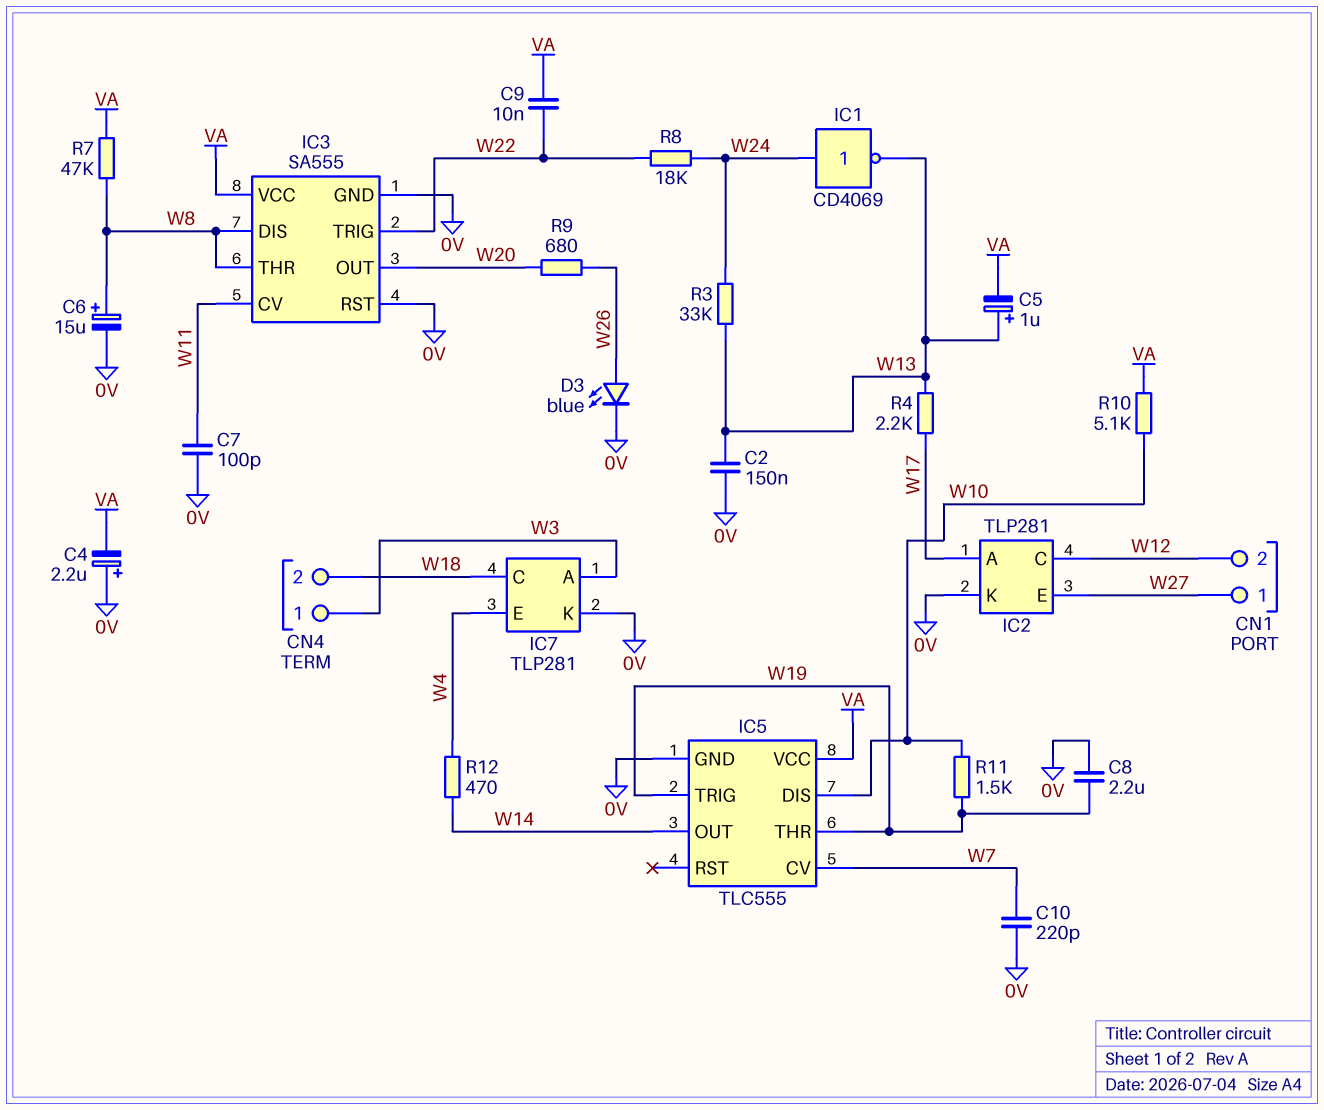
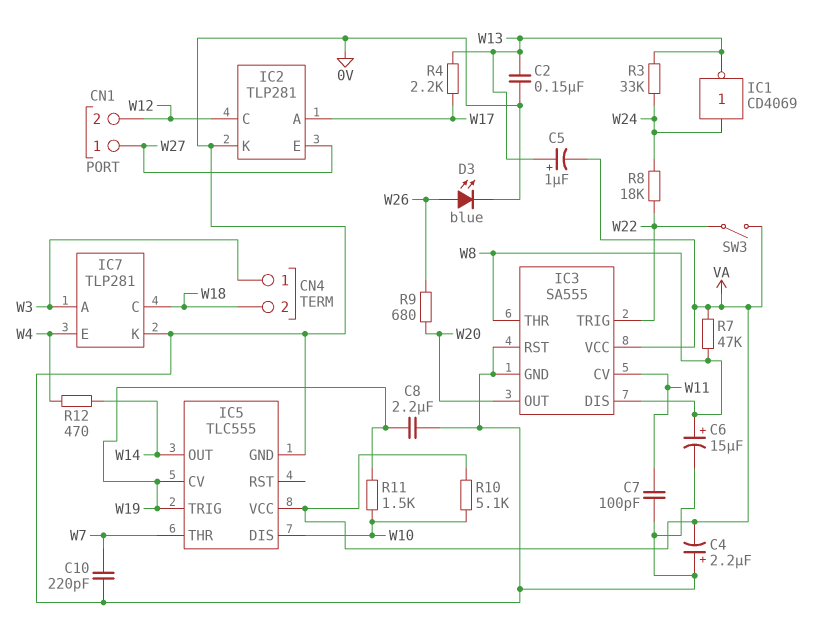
C9: 10nF (VA, W22) -> none
IC5 pin CV: W7 -> W19
IC5 pin THR: W19 -> W7
SW3: none -> switch (VA, W22)

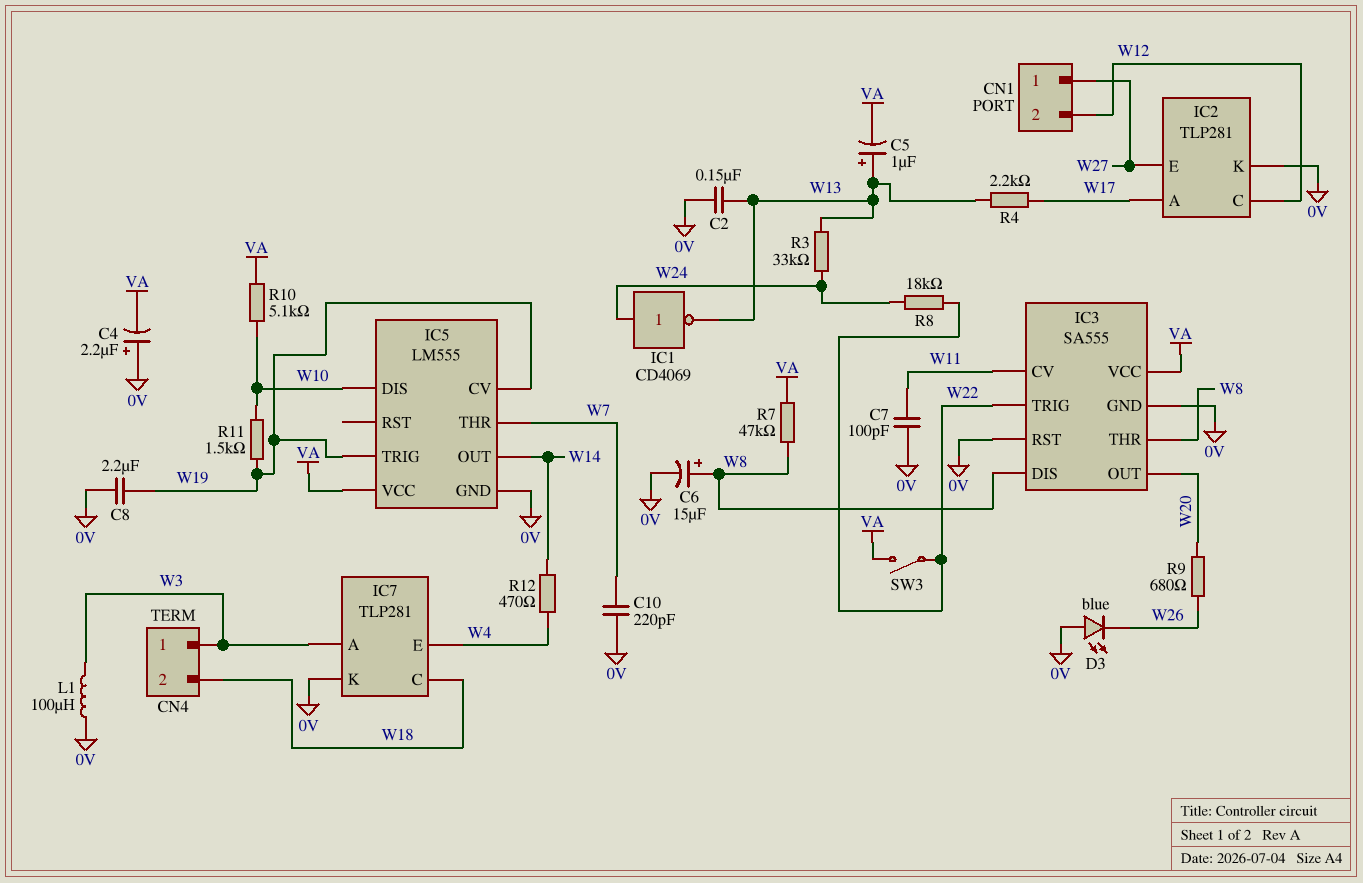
D3: LED blue (A W26, K 0V) -> LED blue (A 0V, K W26)
IC5: TLC555 -> LM555
L1: none -> 100uH (0V, W3)

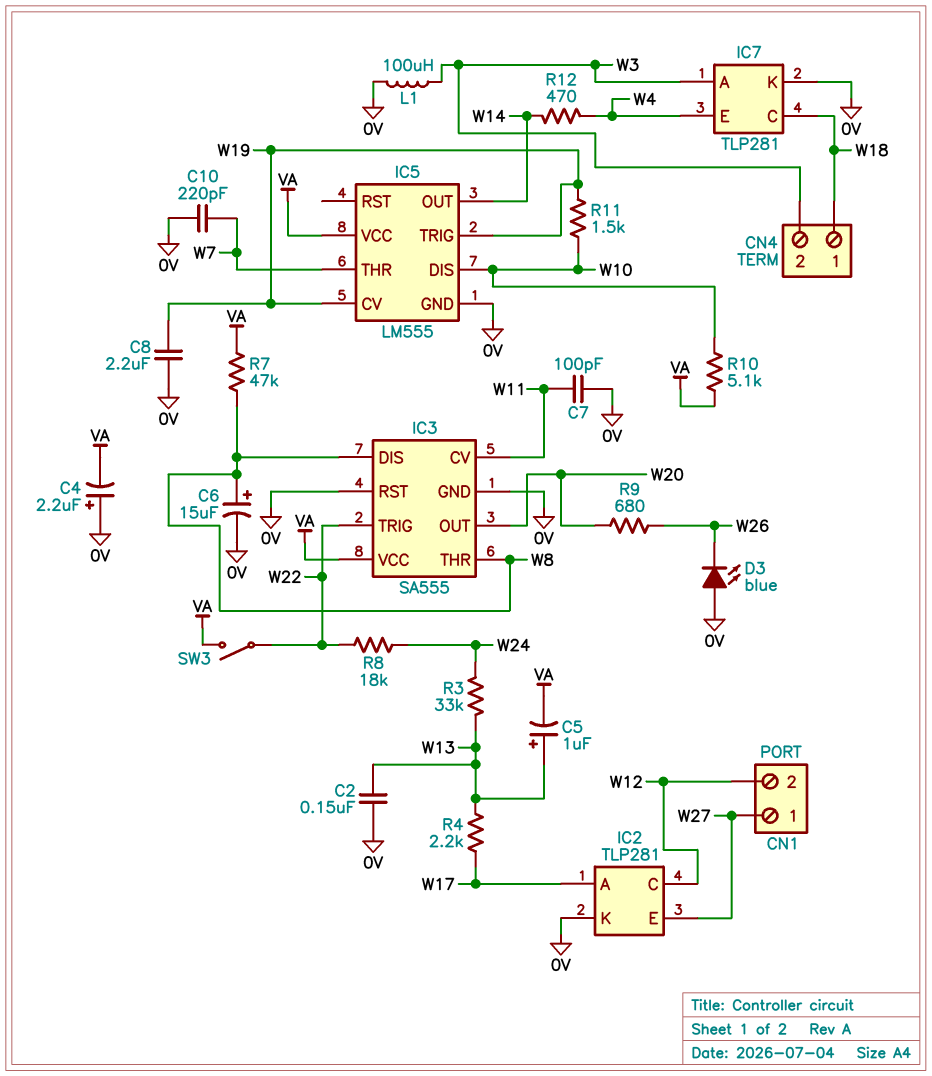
CN4 pin 1: W3 -> W18
CN4 pin 2: W18 -> W3
IC1: NOT CD4069 (in W24, out W13) -> none

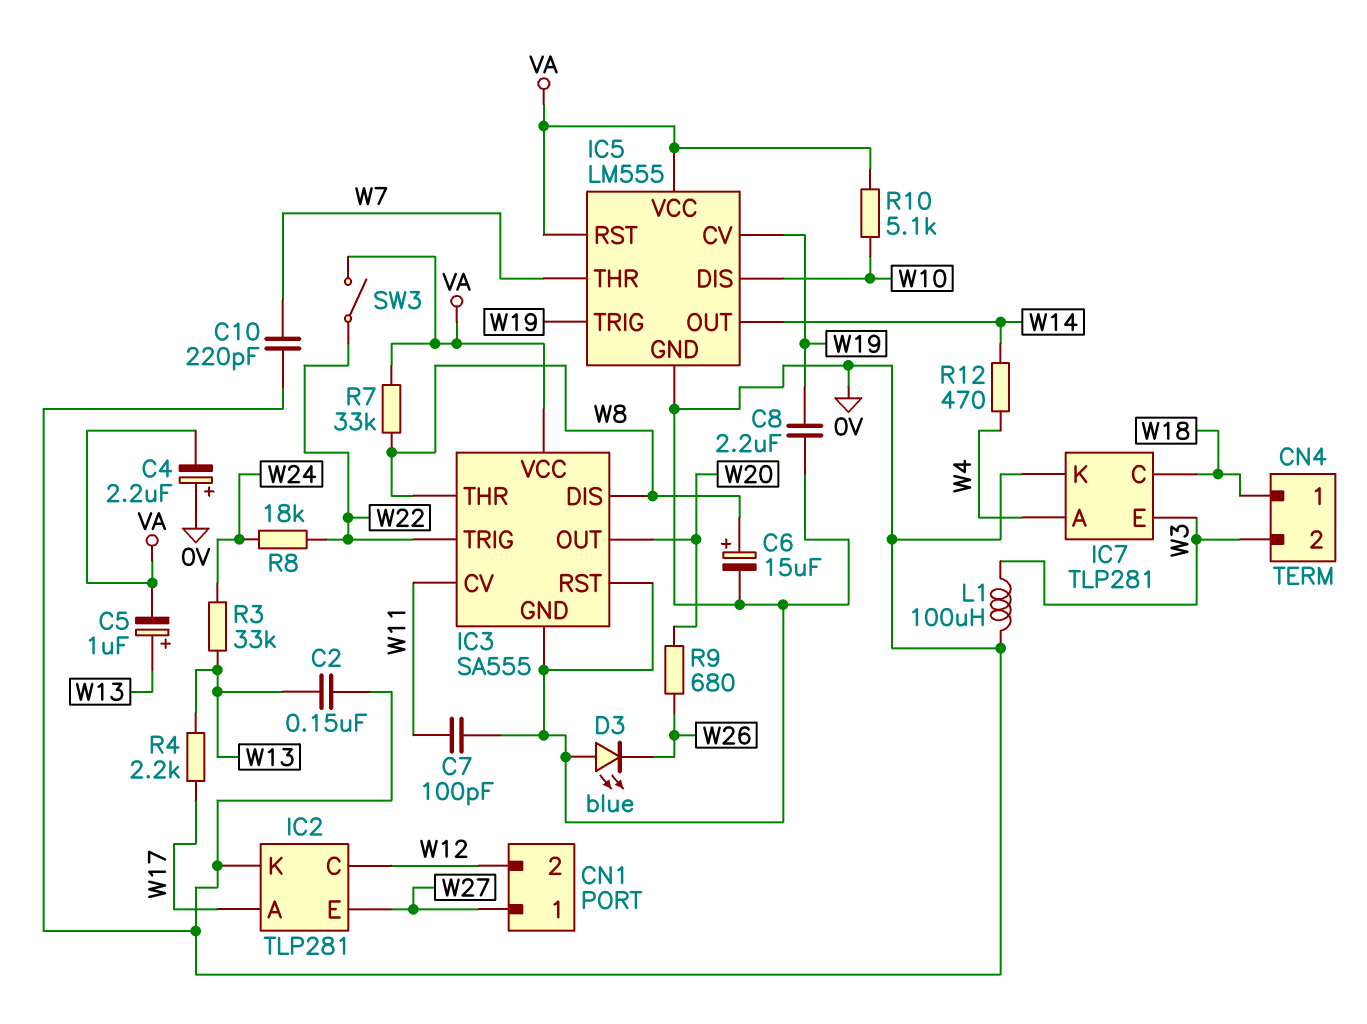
IC5 pin RST: none -> VA
IC7 pin A: W3 -> W4
IC7 pin E: W4 -> W3
R7: 47k (VA, W8) -> 33k (VA, W8)
R11: 1.5k (W10, W19) -> none

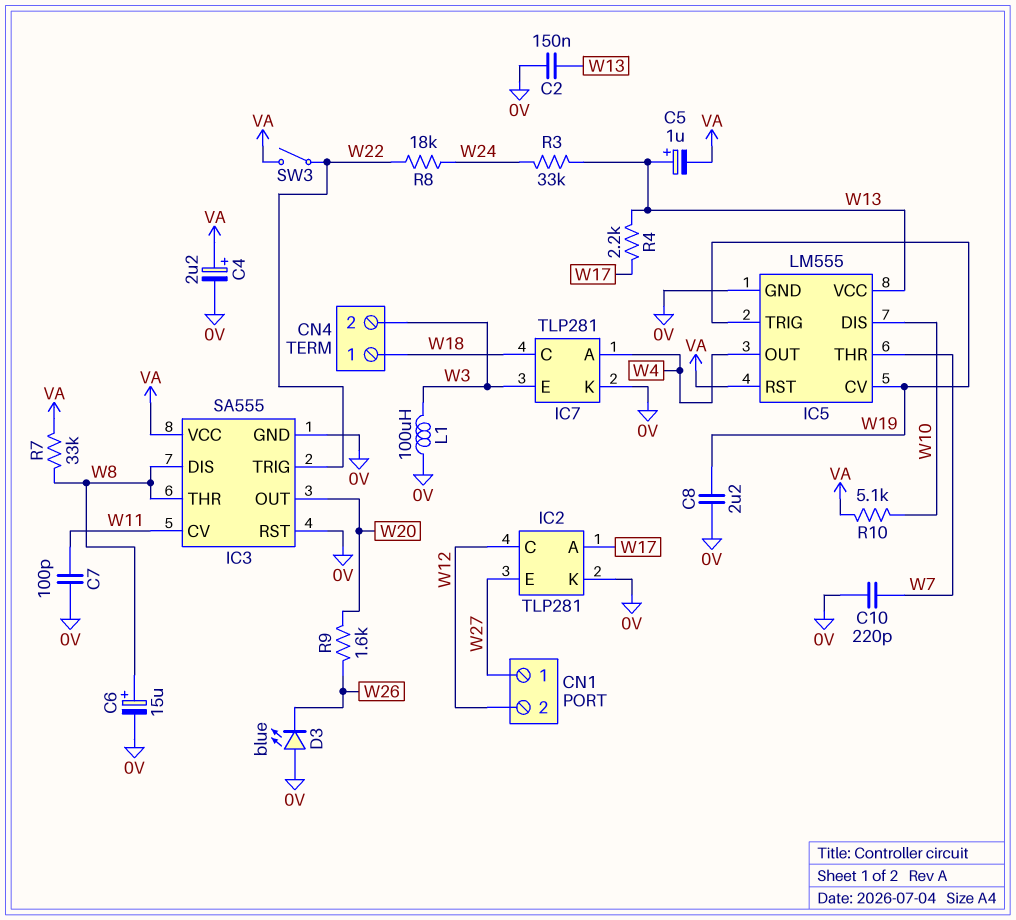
C4: 2.2uF (plus 0V, minus VA) -> 2.2uF (plus VA, minus 0V)
IC5 pin OUT: W14 -> W4
IC5 pin VCC: VA -> W13
R9: 680 (W20, W26) -> 1.6k (W20, W26)
R12: 470 (W4, W14) -> none

